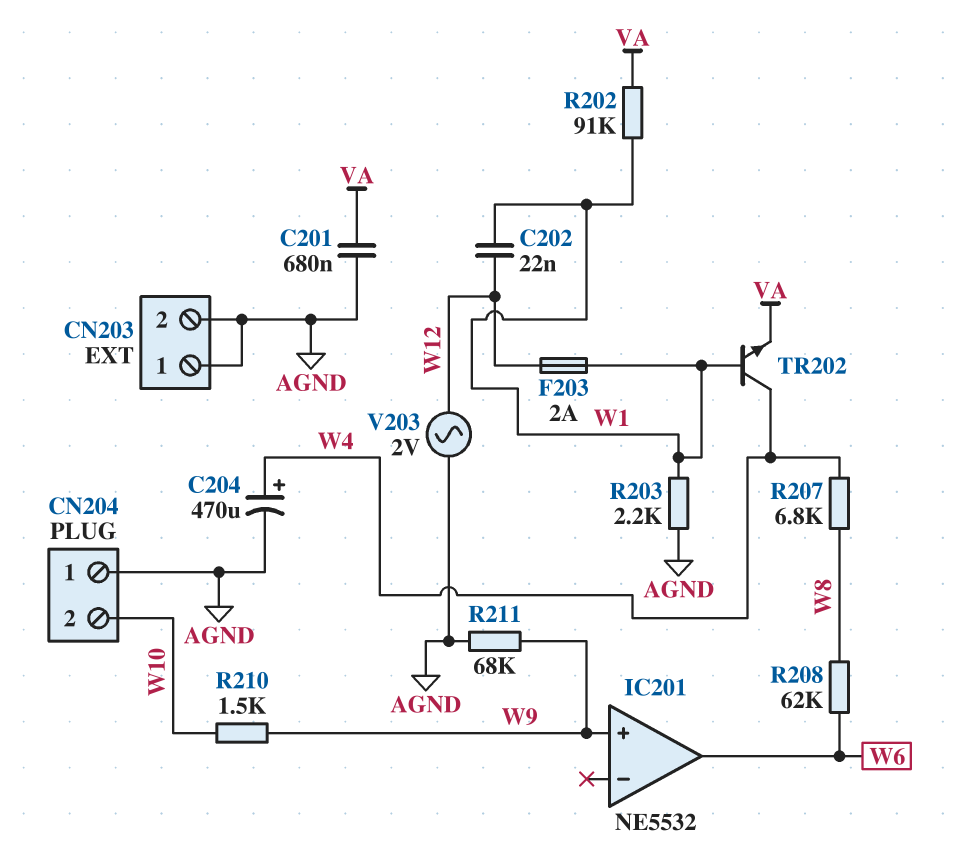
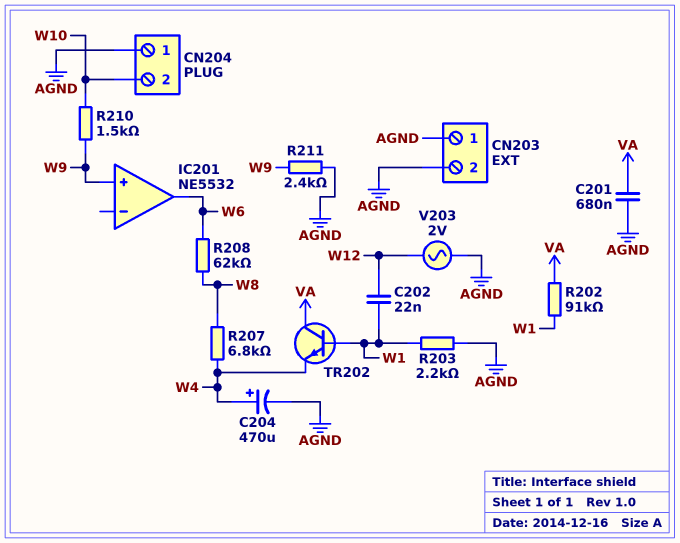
F203: 2A (W1, W12) -> none
R211: 68k (AGND, W9) -> 2.4k (AGND, W9)
TR202: NPN (B W1, C W4, E VA) -> NPN (B W1, C VA, E W4)

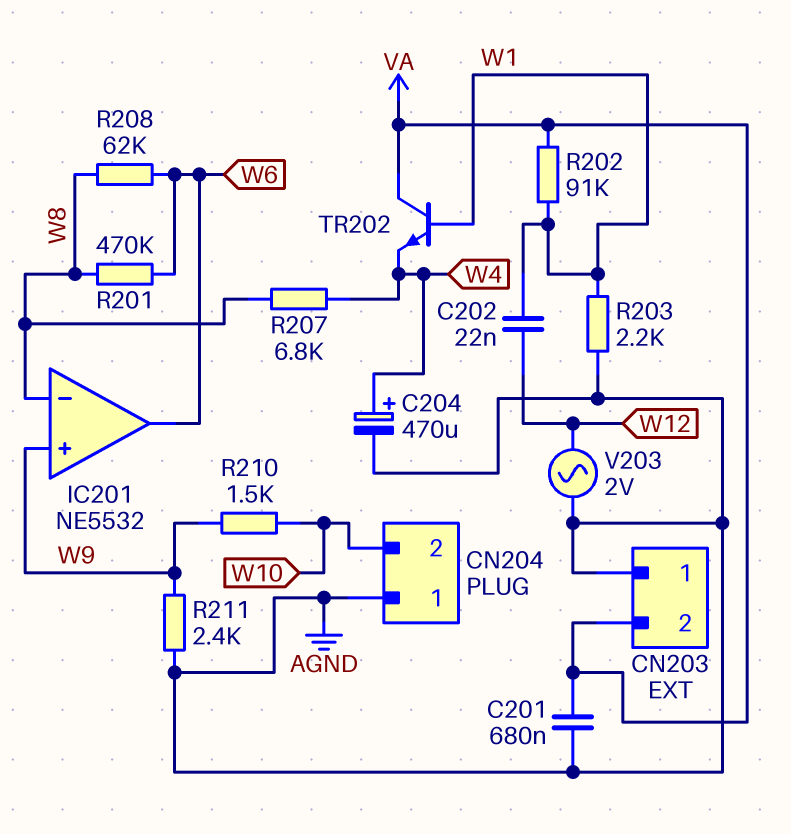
CN203 pin 2: AGND -> VA
IC201 pin in-: none -> W8
R201: none -> 470k (W6, W8)

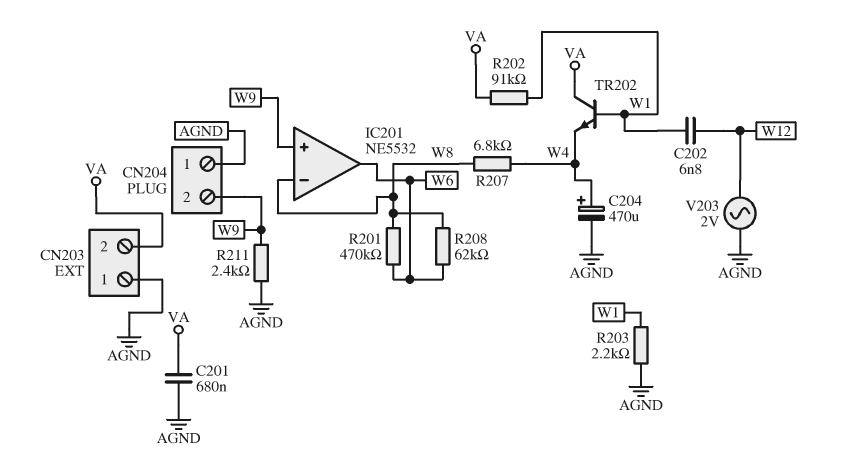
C202: 22nF (W1, W12) -> 6.8nF (W1, W12)
CN204 pin 2: W10 -> W9
R210: 1.5k (W9, W10) -> none

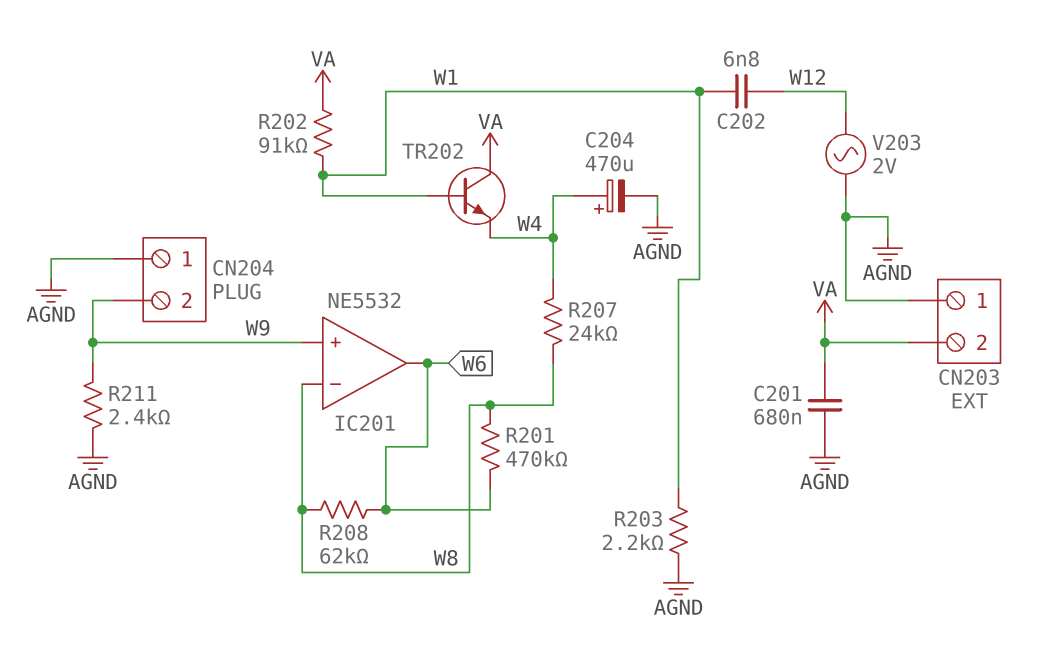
R207: 6.8k (W4, W8) -> 24k (W4, W8)

